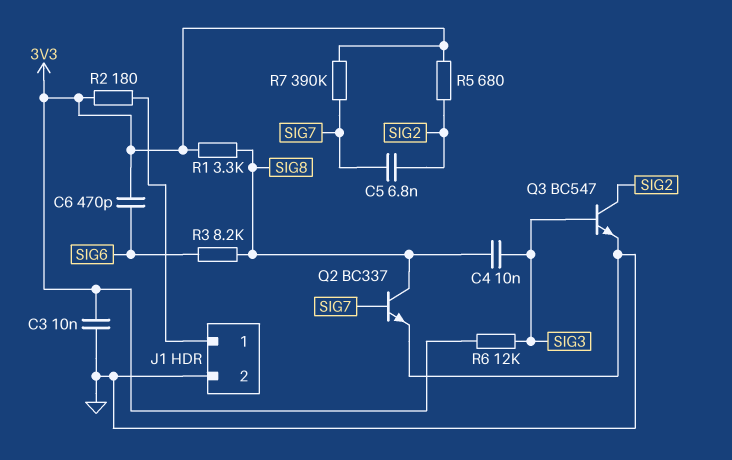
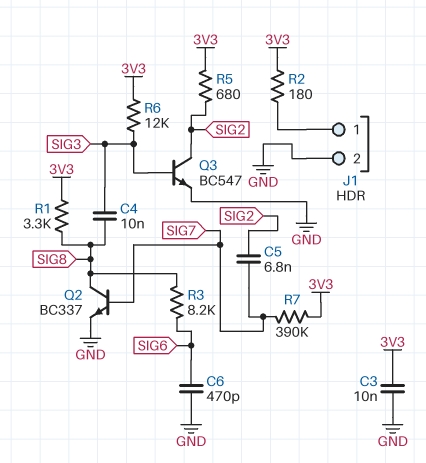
C6: 470pF (3V3, SIG6) -> 470pF (GND, SIG6)

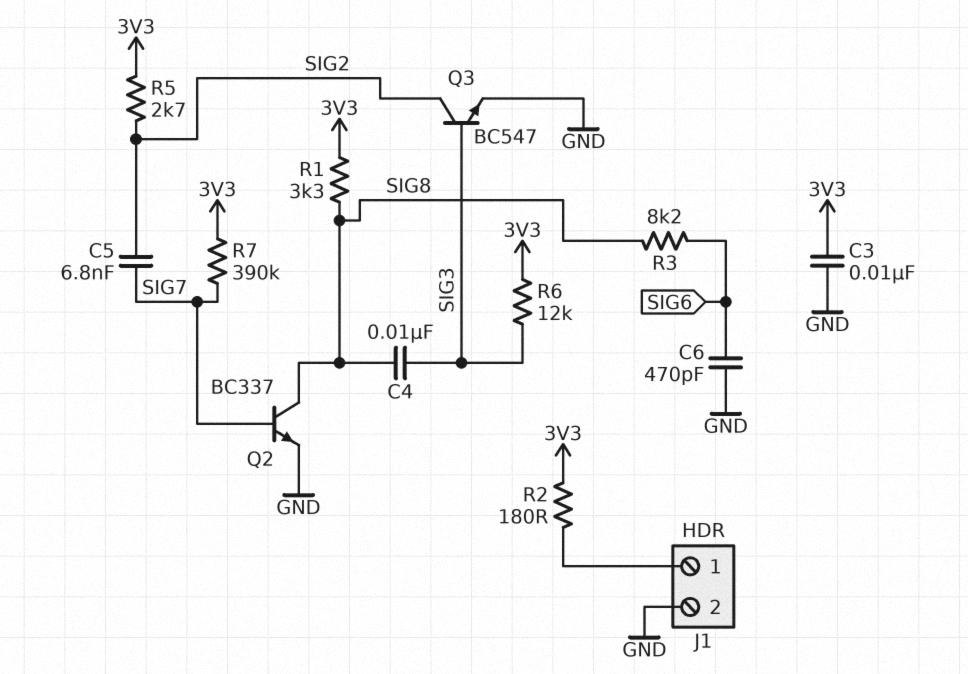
R5: 680 (3V3, SIG2) -> 2.7k (3V3, SIG2)

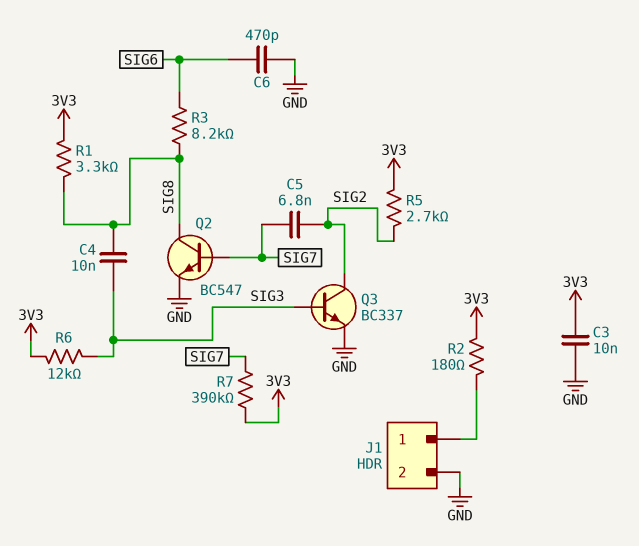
Q2: NPN BC337 (B SIG7, C SIG8, E GND) -> NPN BC547 (B SIG7, C SIG8, E GND)
Q3: NPN BC547 (B SIG3, C SIG2, E GND) -> NPN BC337 (B SIG3, C SIG2, E GND)

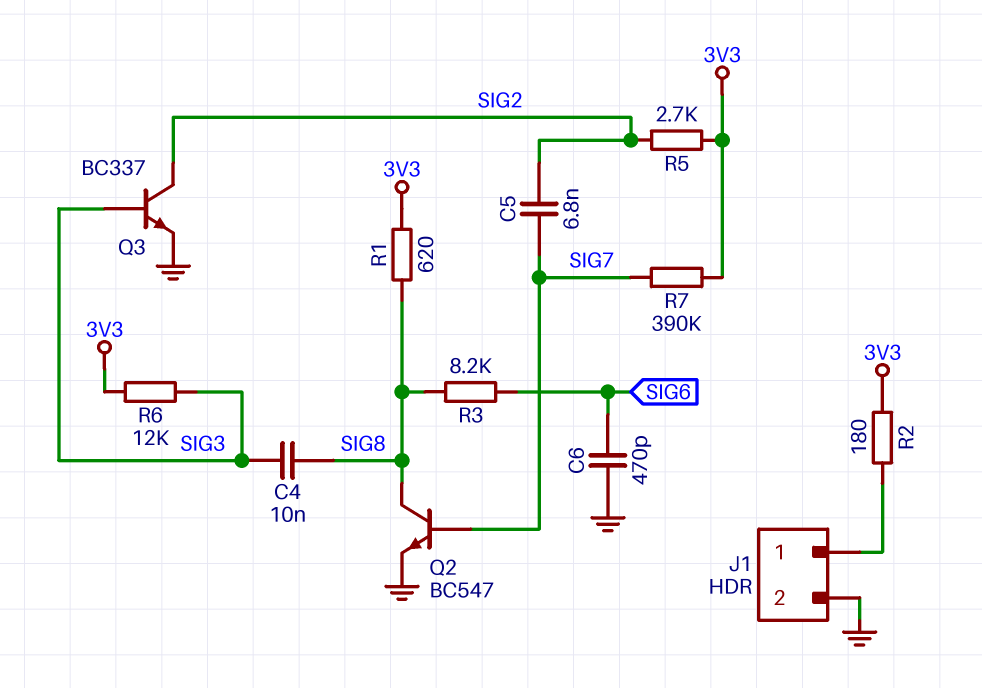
C3: 10nF (3V3, GND) -> none
R1: 3.3k (3V3, SIG8) -> 620 (3V3, SIG8)

